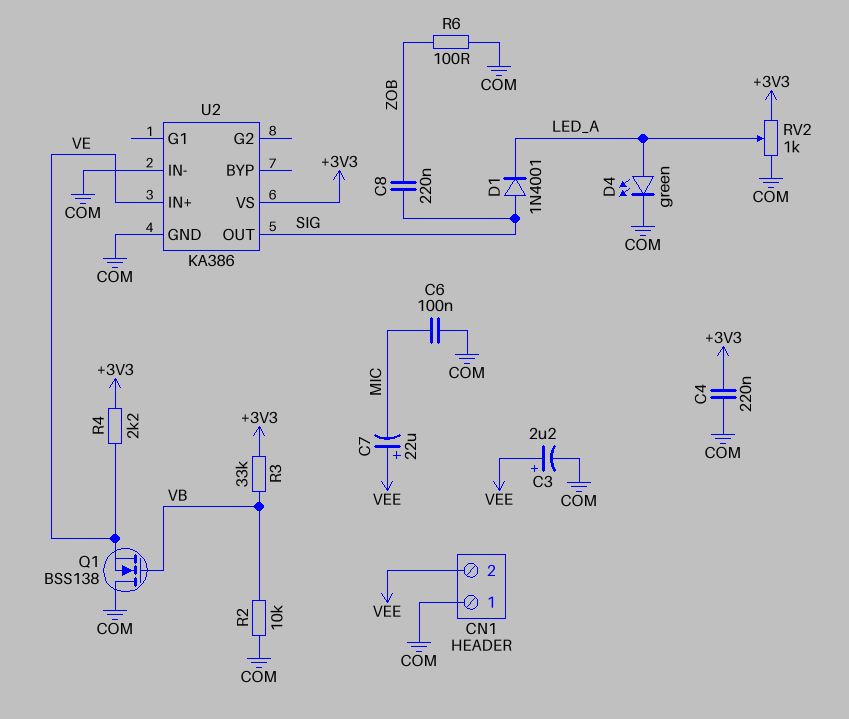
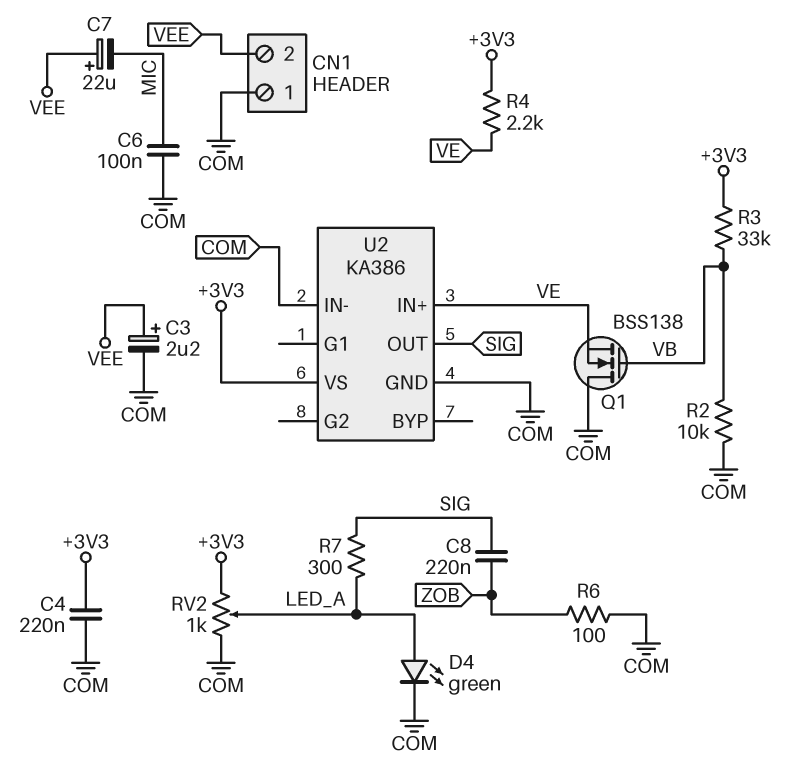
D1: diode 1N4001 (A SIG, K LED_A) -> none
R7: none -> 300 (LED_A, SIG)

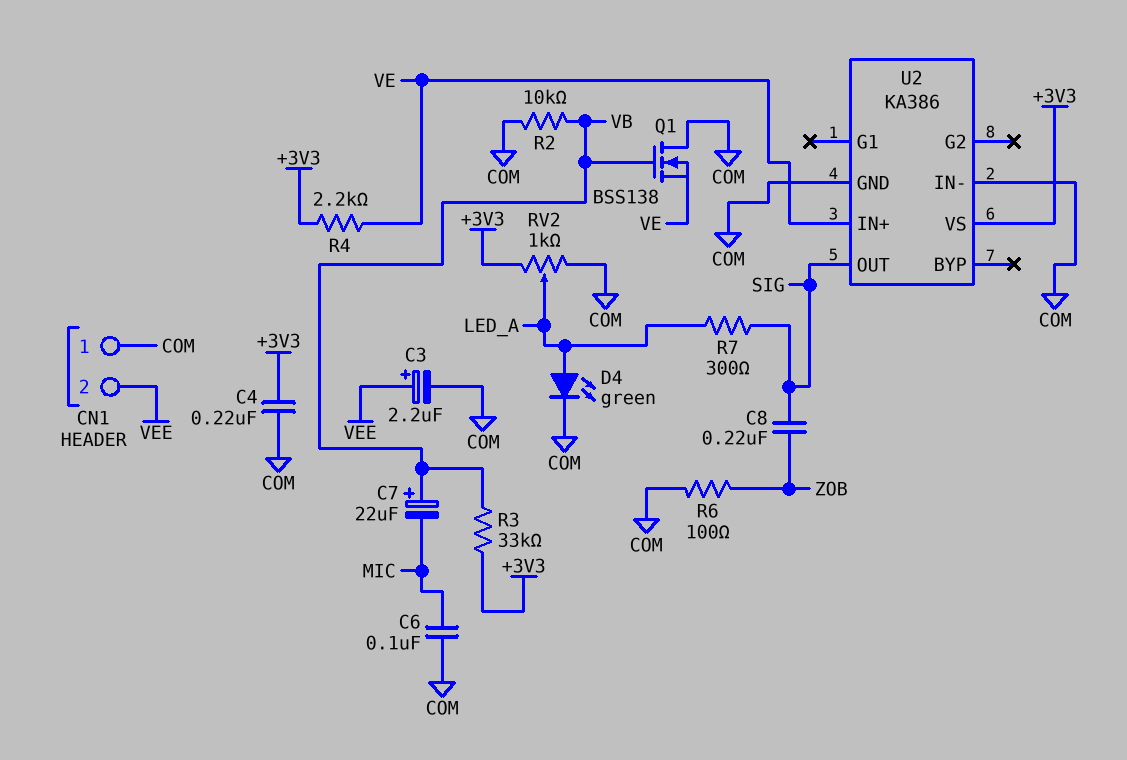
C7: 22uF (plus VEE, minus MIC) -> 22uF (plus VB, minus MIC)

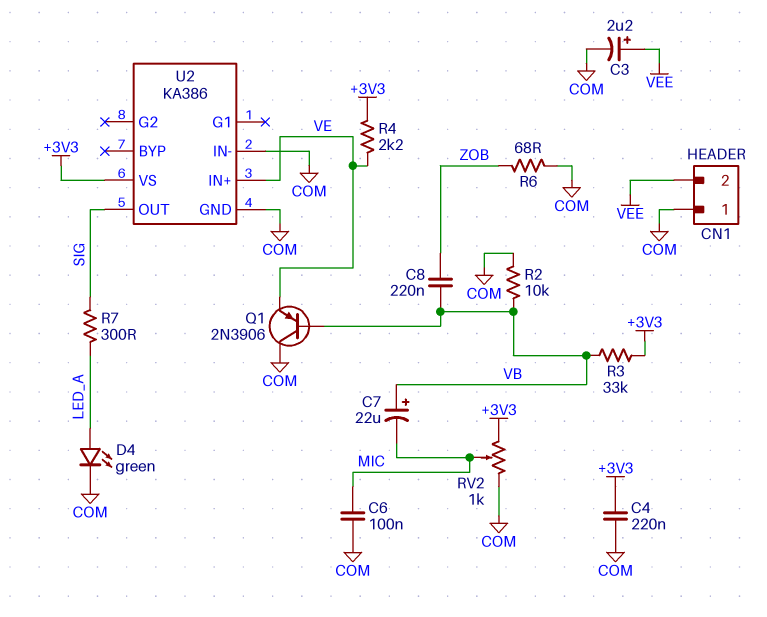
C8: 220nF (SIG, ZOB) -> 220nF (VB, ZOB)
Q1: NMOS BSS138 (G VB, D COM, S VE) -> PNP 2N3906 (B VB, C COM, E VE)
R6: 100 (COM, ZOB) -> 68 (COM, ZOB)
RV2: 1k (+3V3, COM, wiper LED_A) -> 1k (+3V3, COM, wiper MIC)

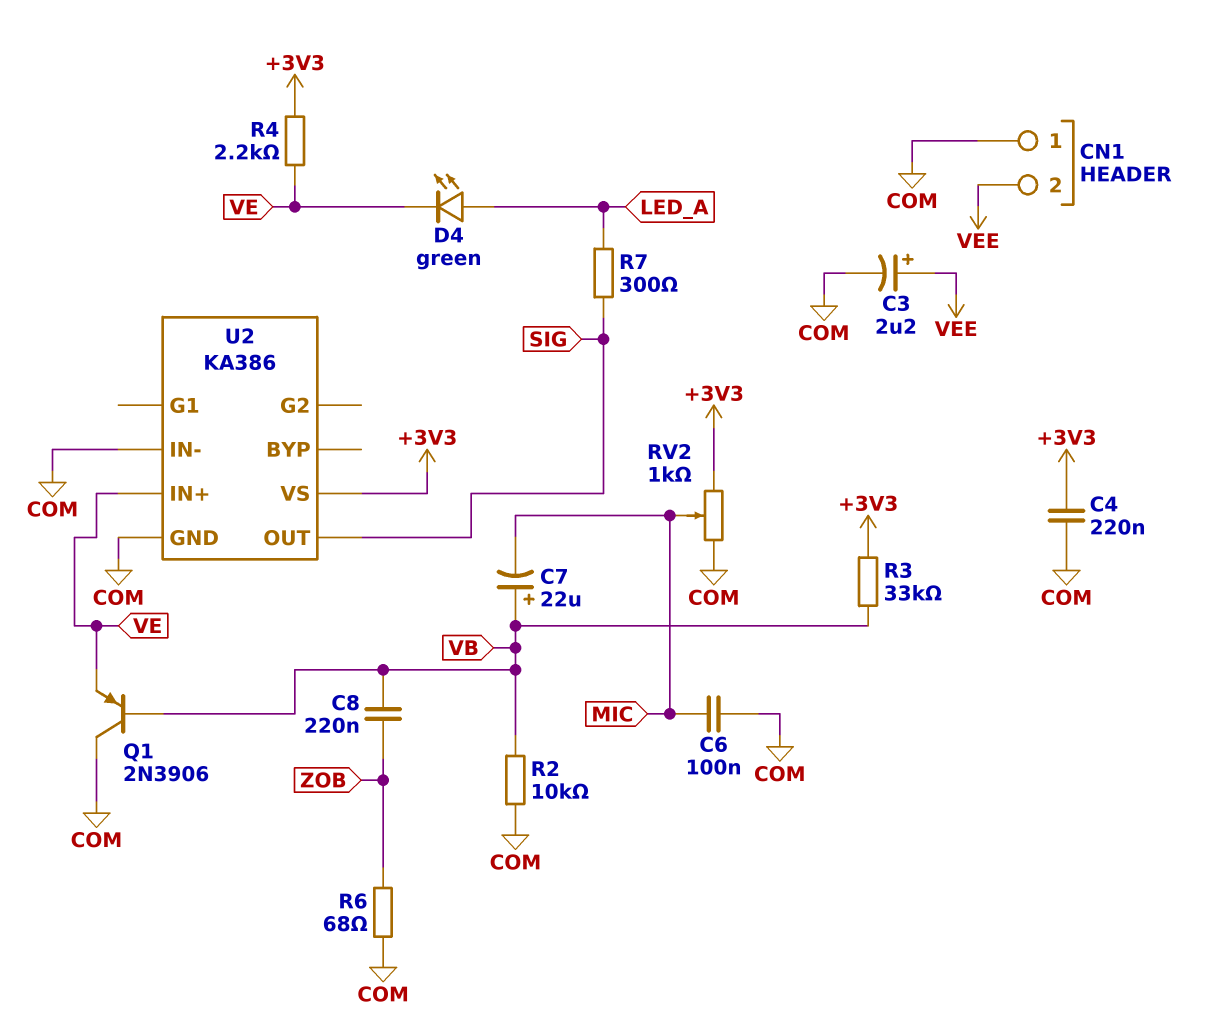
D4: LED green (A LED_A, K COM) -> LED green (A LED_A, K VE)

